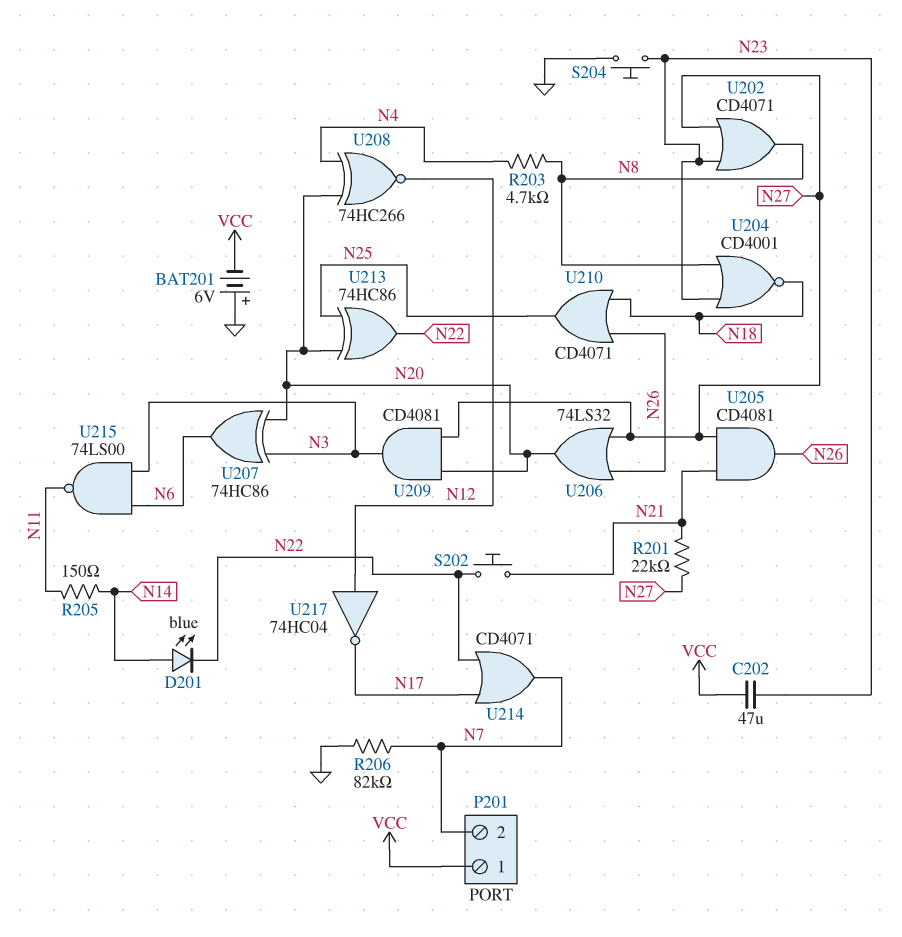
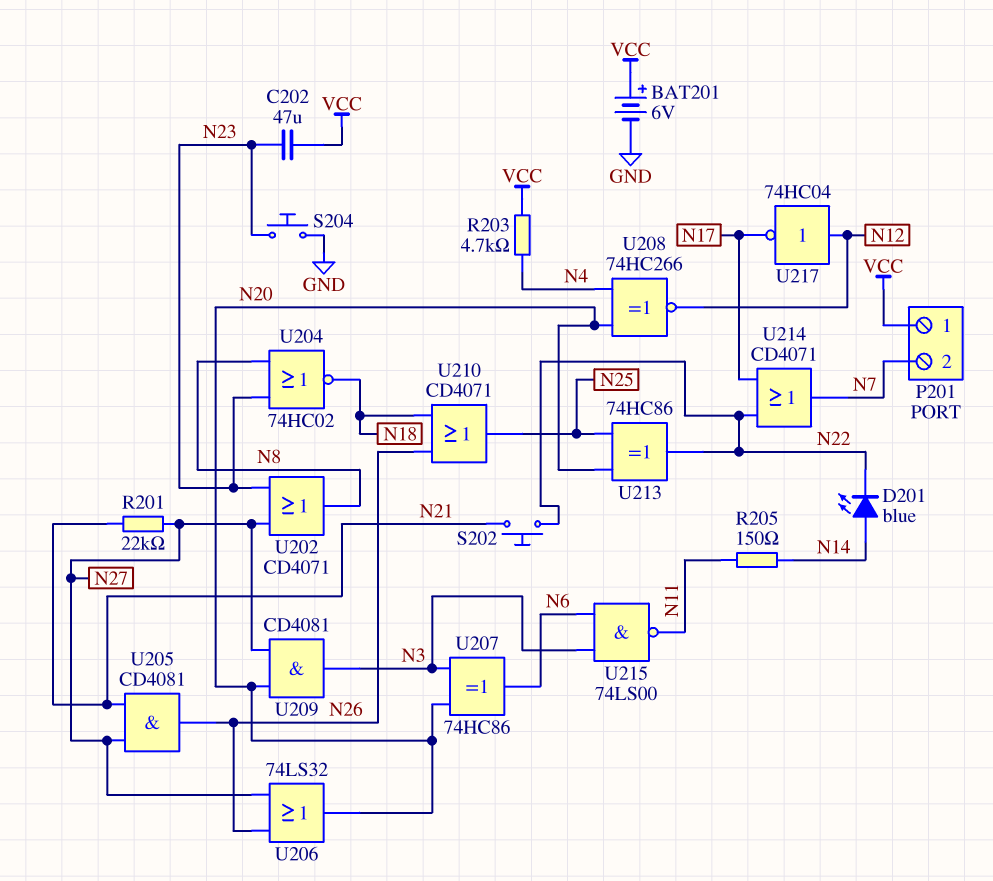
BAT201: 6V (plus GND, minus VCC) -> 6V (plus VCC, minus GND)
R203: 4.7k (N4, N8) -> 4.7k (N4, VCC)
R206: 82k (GND, N7) -> none
U204: NOR CD4001 (in N8, in N23, out N18) -> NOR 74HC02 (in N8, in N23, out N18)

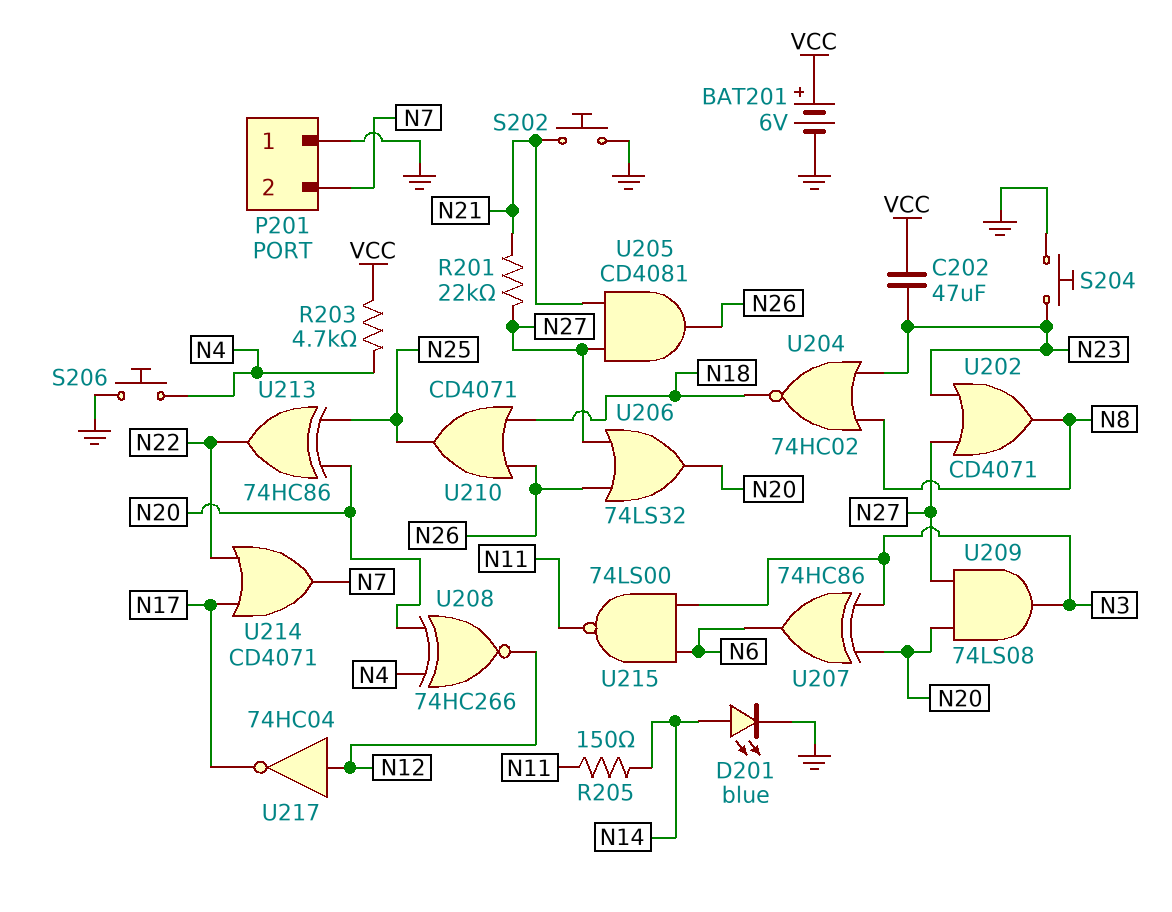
D201: LED blue (A N14, K N22) -> LED blue (A N14, K GND)
P201 pin 1: VCC -> GND
S202: button (N21, N22) -> button (GND, N21)
S206: none -> button (GND, N4)
U209: AND CD4081 (in N20, in N27, out N3) -> AND 74LS08 (in N20, in N27, out N3)

